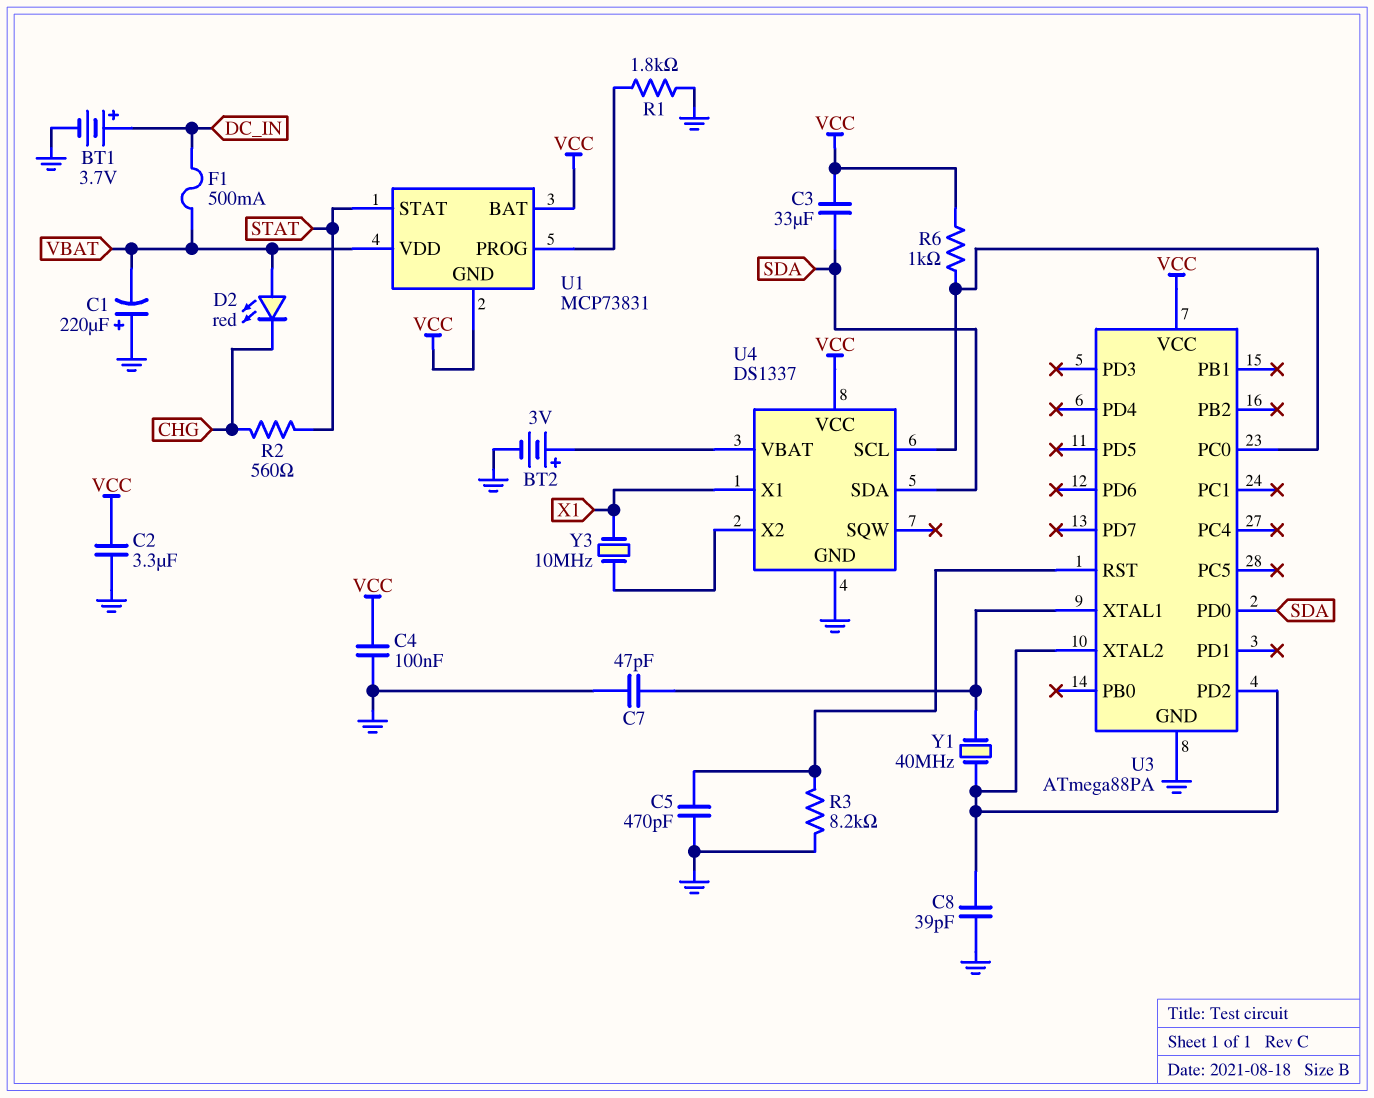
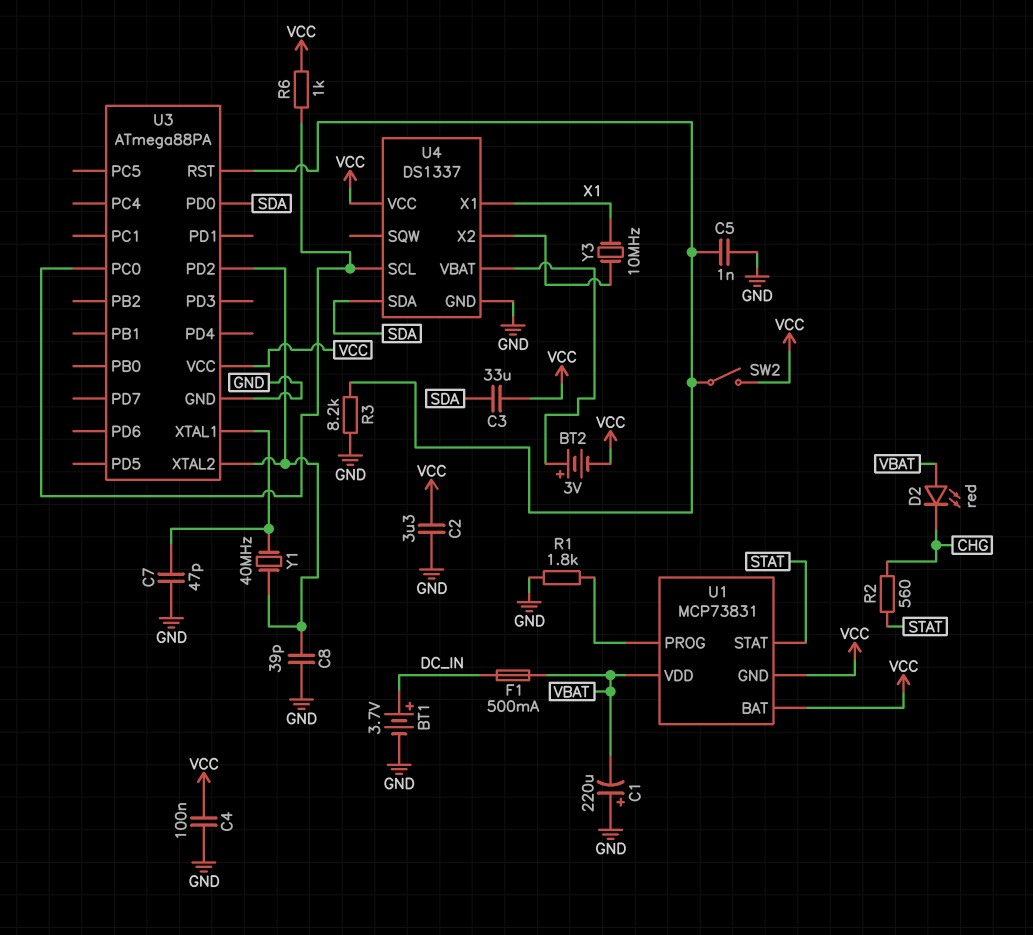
BT2: 3V (plus U4/VBAT, minus GND) -> 3V (plus U4/VBAT, minus VCC)
C5: 470pF (GND, U3/RST) -> 1nF (GND, U3/RST)
SW2: none -> switch (U3/RST, VCC)

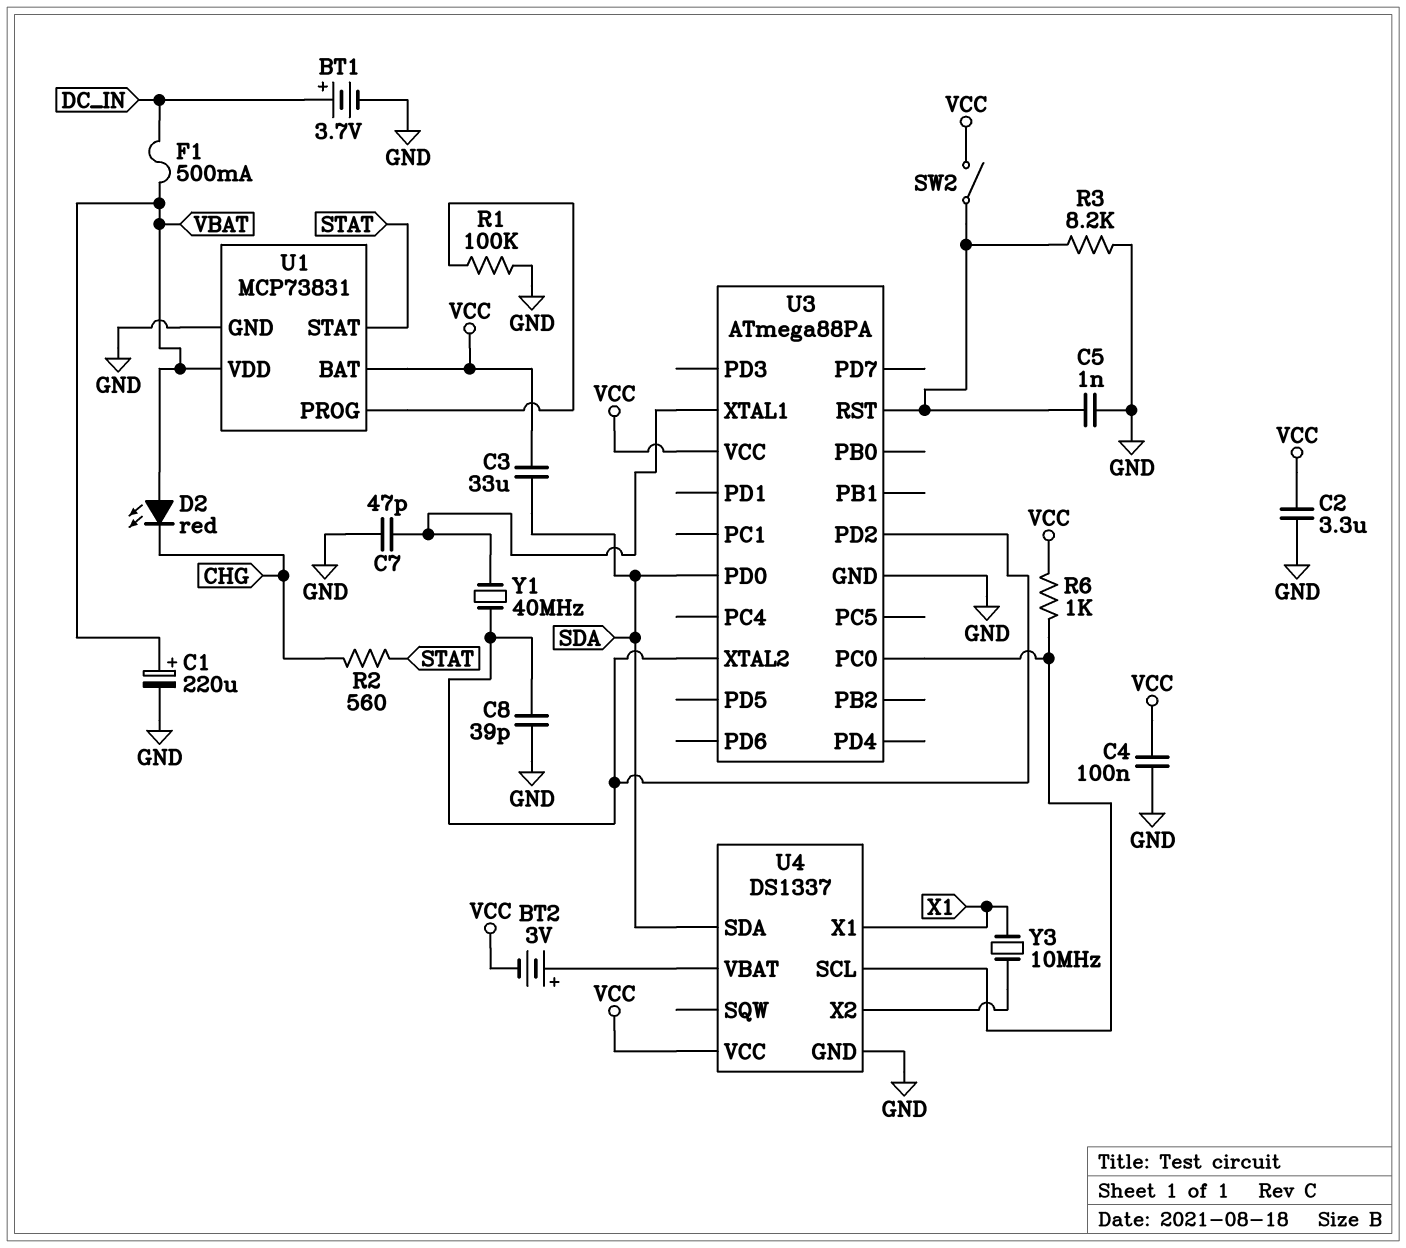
C1: 220uF (plus GND, minus VBAT) -> 220uF (plus VBAT, minus GND)
R1: 1.8k (GND, U1/PROG) -> 100k (GND, U1/PROG)
U1 pin GND: VCC -> GND

